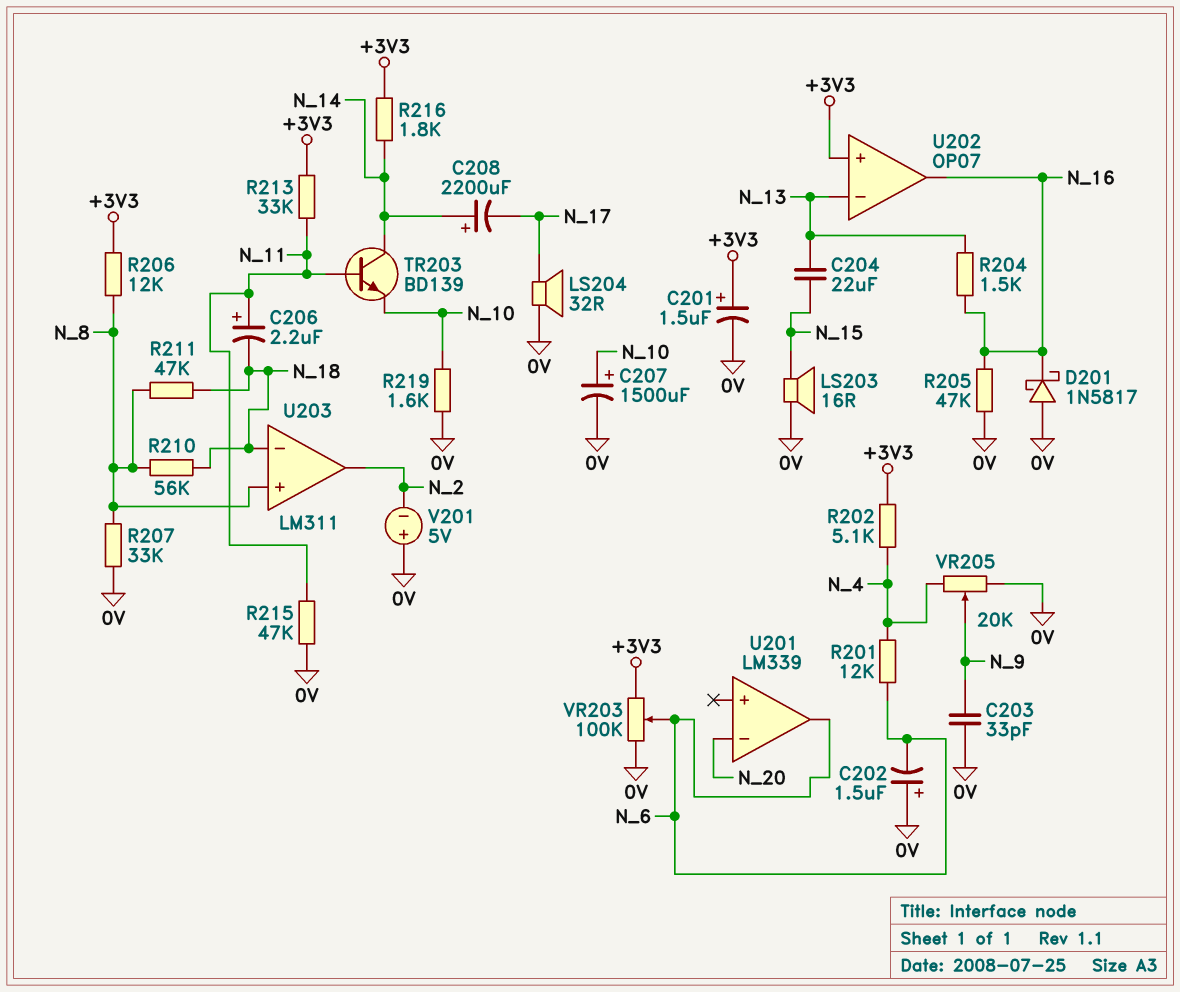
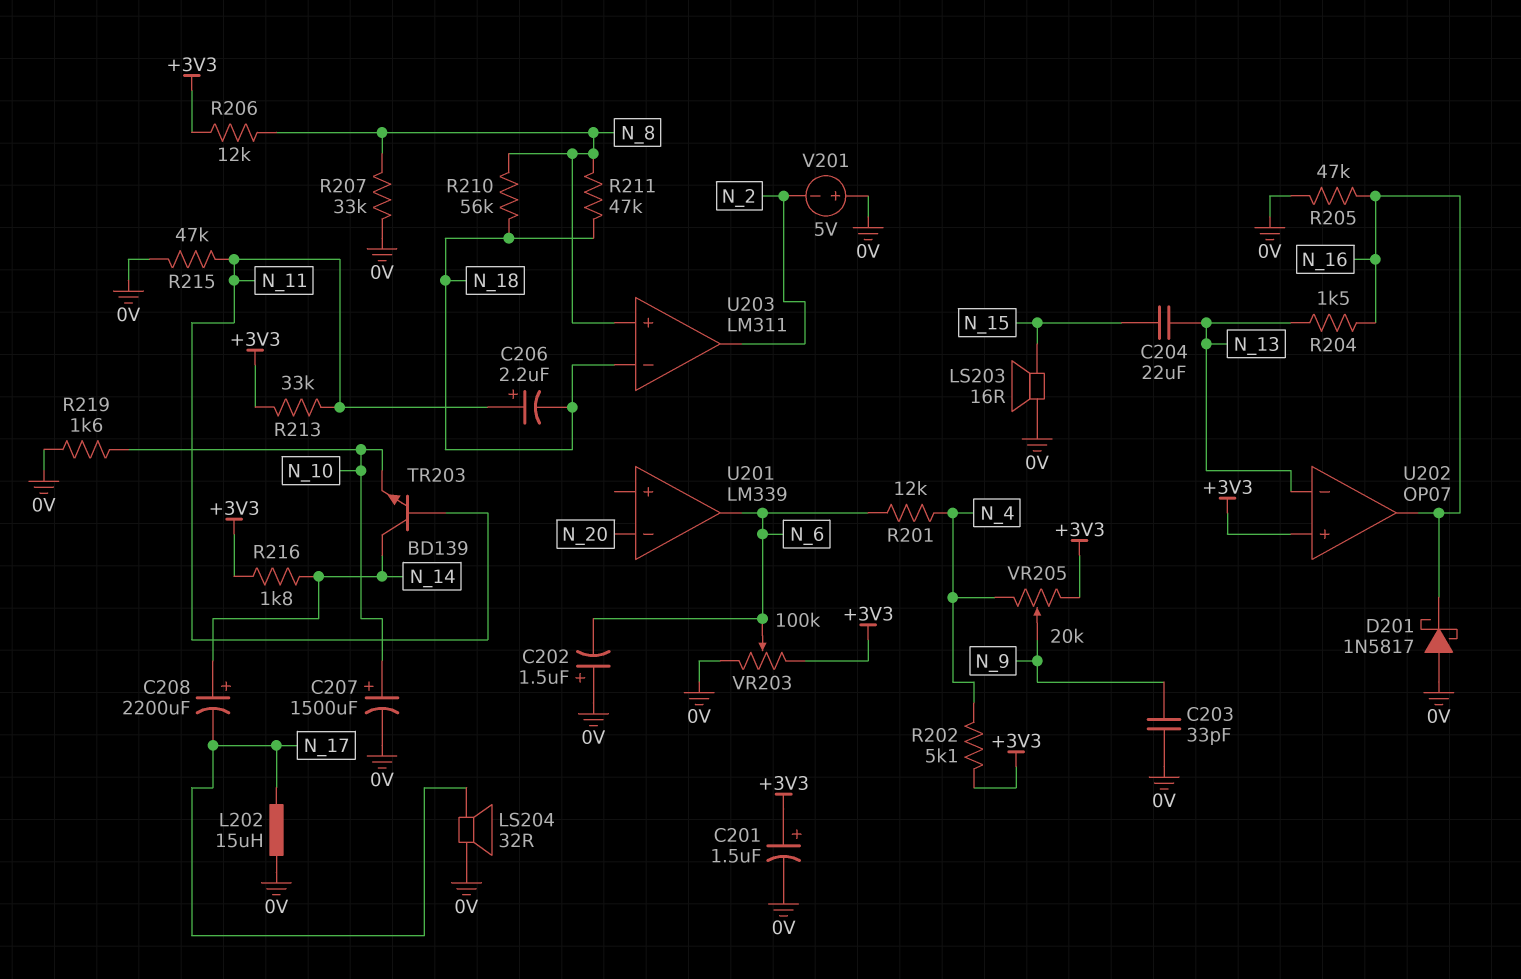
L202: none -> 15uH (0V, N_17)
VR205: 20k (0V, N_4, wiper N_9) -> 20k (+3V3, N_4, wiper N_9)

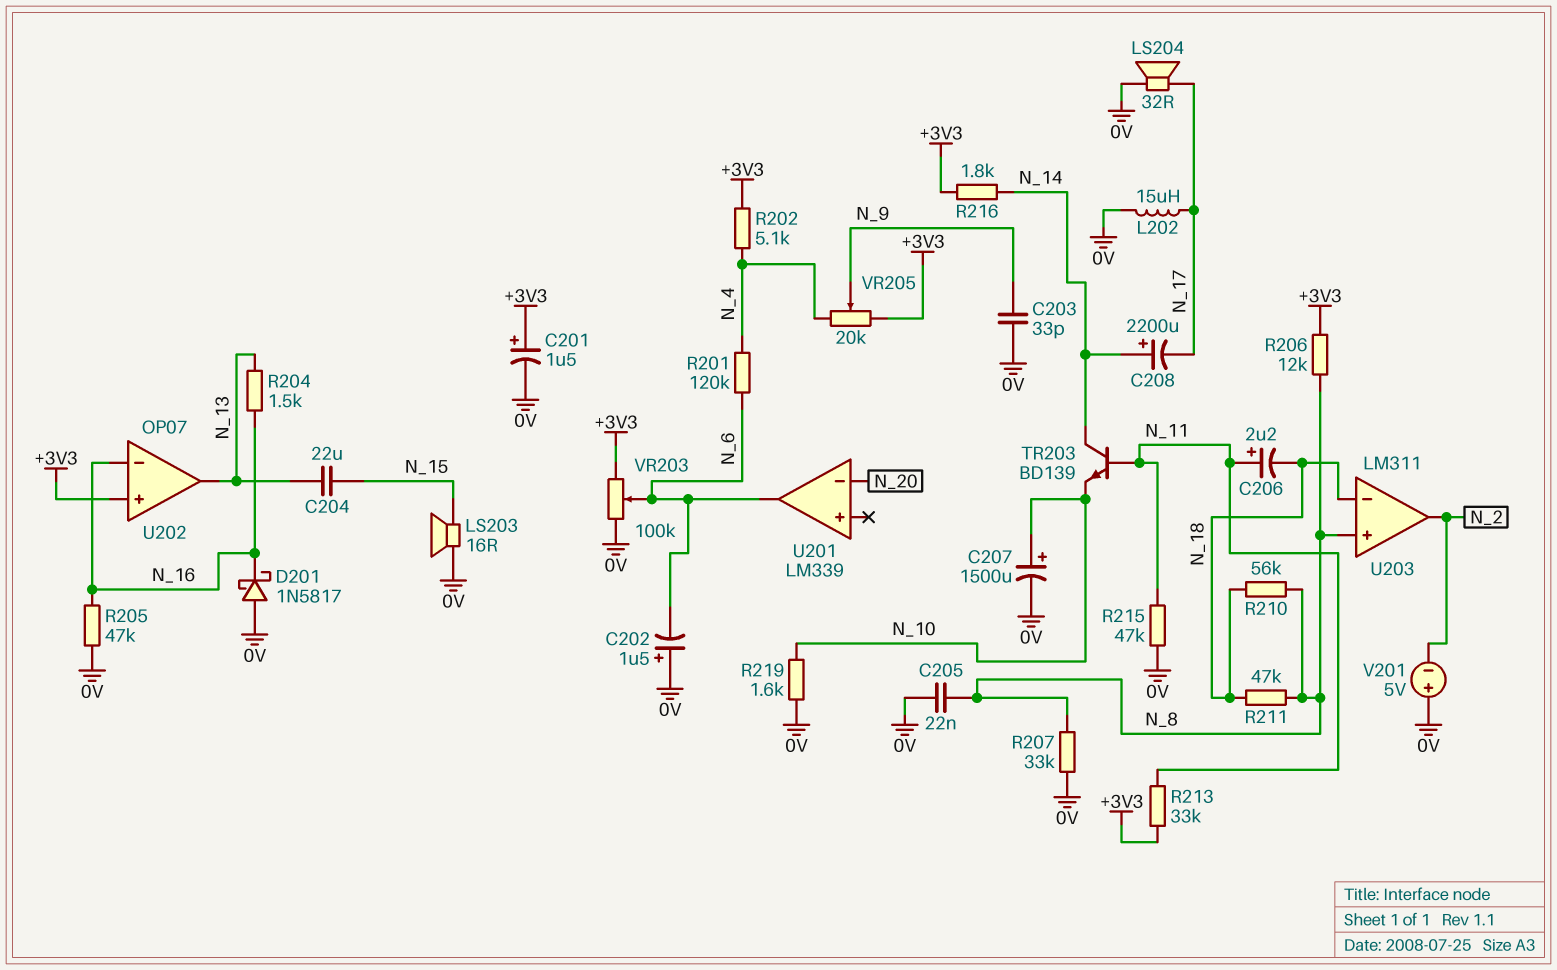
C205: none -> 22nF (0V, N_8)
R201: 12k (N_4, N_6) -> 120k (N_4, N_6)
U202 pin in-: N_13 -> N_16
U202 pin out: N_16 -> N_13

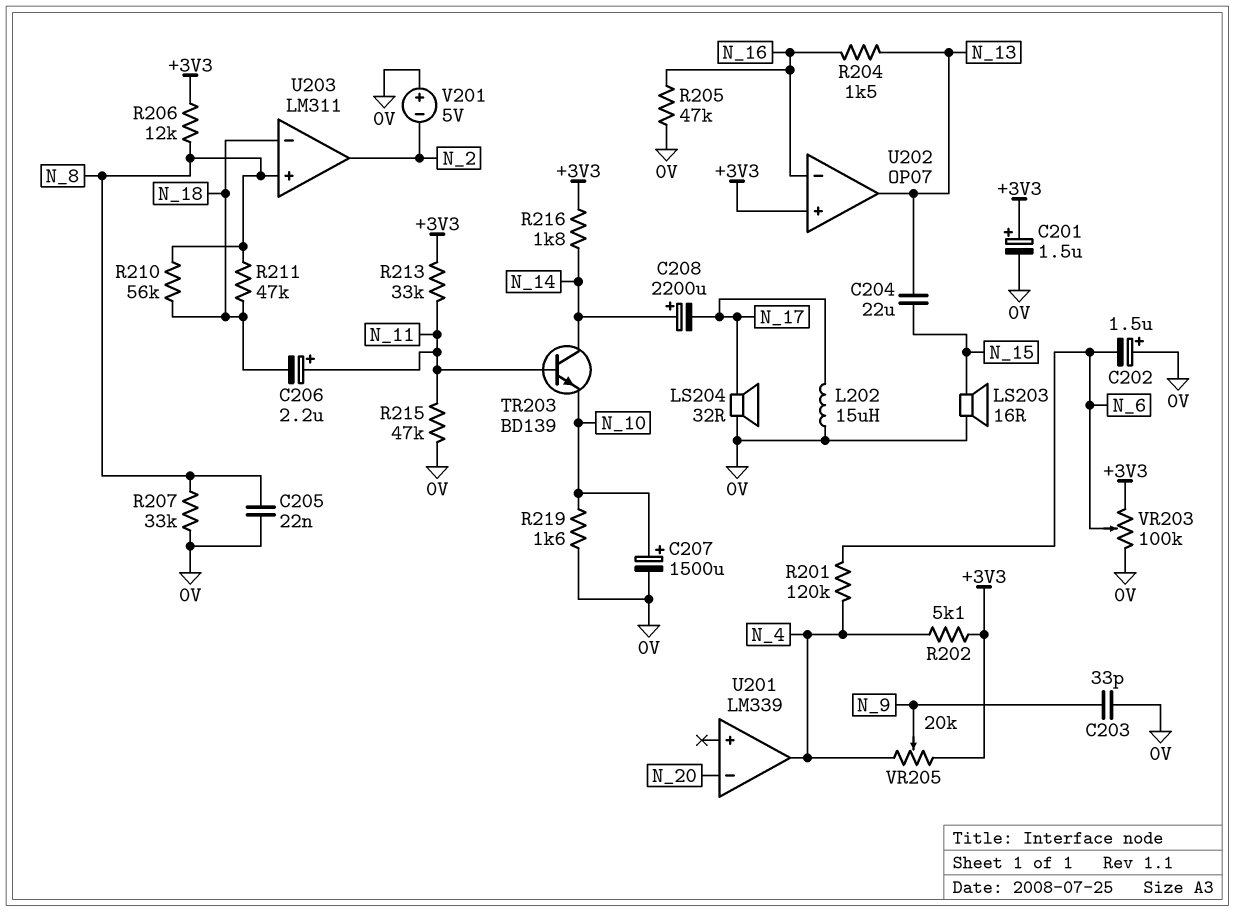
D201: schottky 1N5817 (A 0V, K N_16) -> none
U201 pin out: N_6 -> N_4

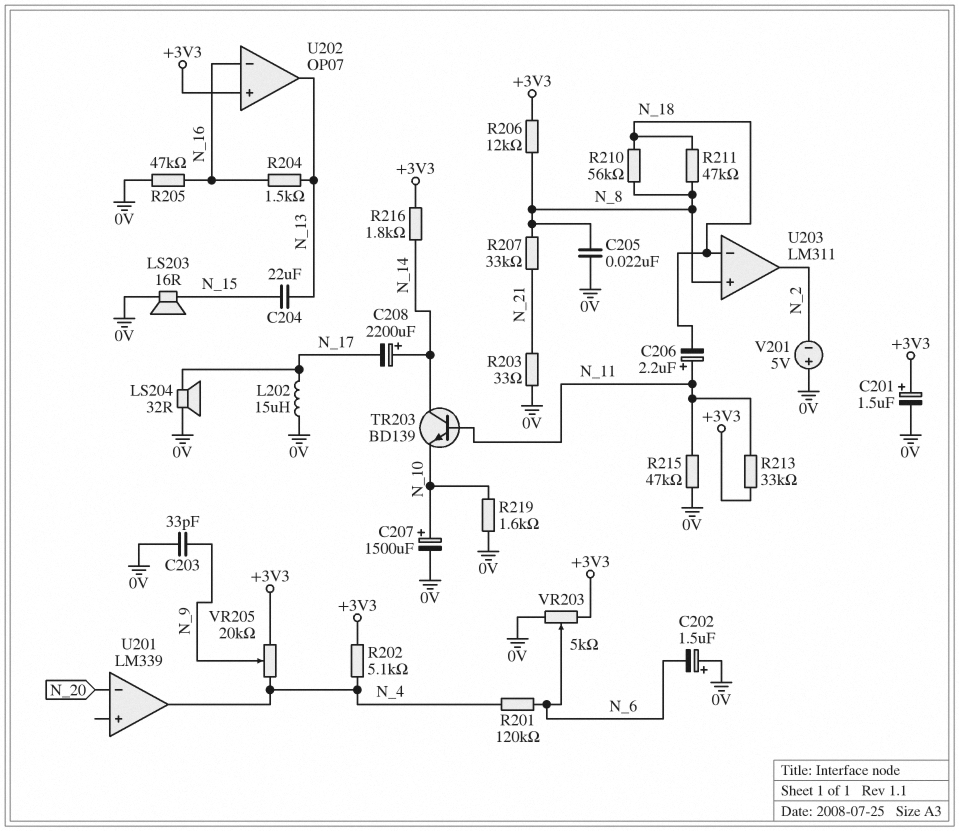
R203: none -> 33 (0V, N_21)
R207: 33k (0V, N_8) -> 33k (N_8, N_21)
VR203: 100k (+3V3, 0V, wiper N_6) -> 5k (+3V3, 0V, wiper N_6)

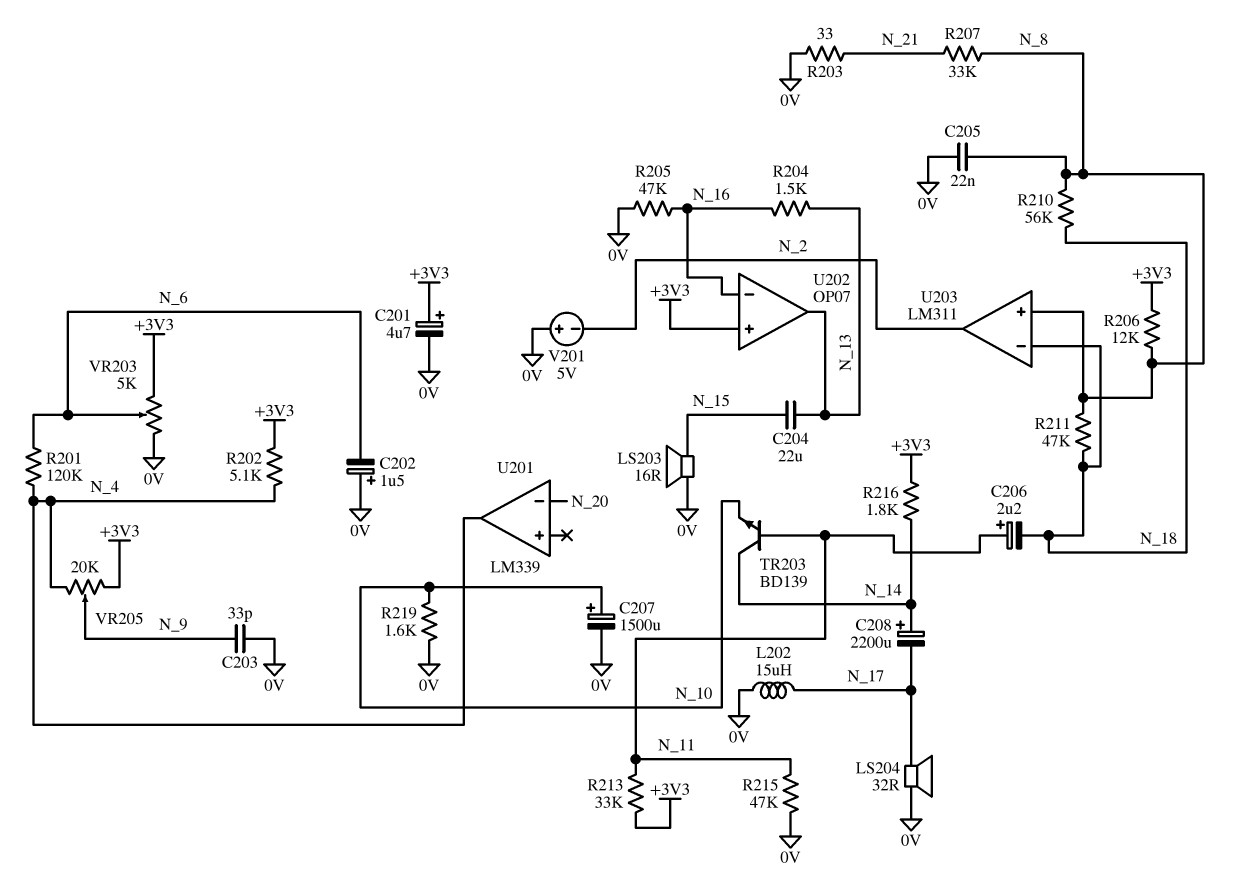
C201: 1.5uF (plus +3V3, minus 0V) -> 4.7uF (plus +3V3, minus 0V)

